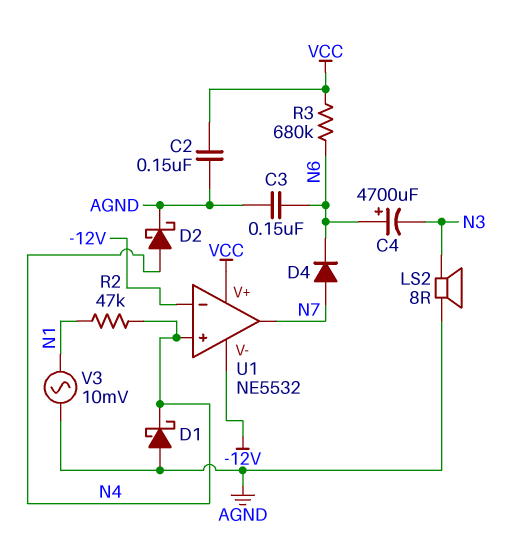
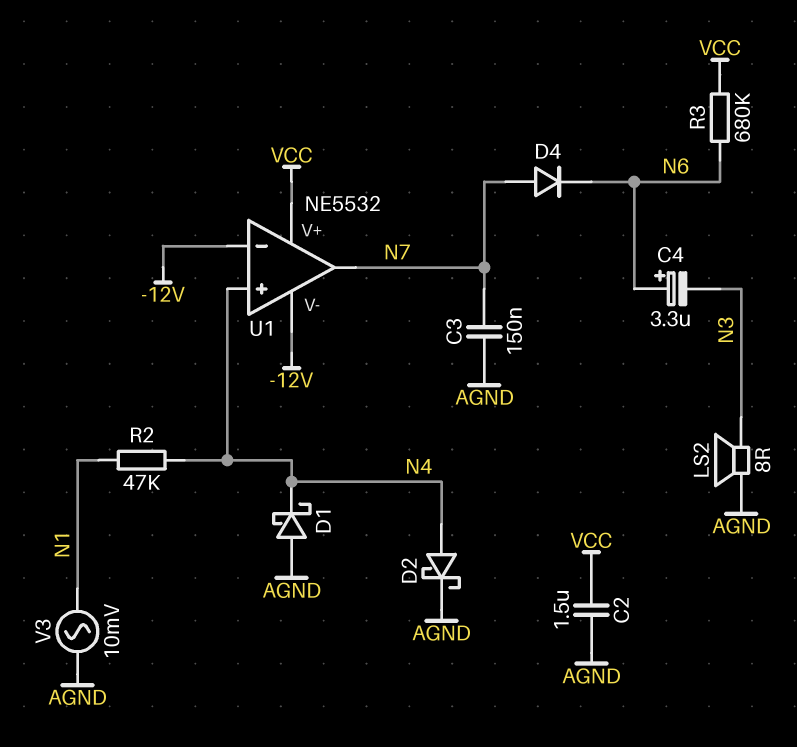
C2: 150nF (AGND, VCC) -> 1.5uF (AGND, VCC)
C3: 150nF (AGND, N6) -> 150nF (AGND, N7)
C4: 4700uF (plus N6, minus N3) -> 3.3uF (plus N6, minus N3)

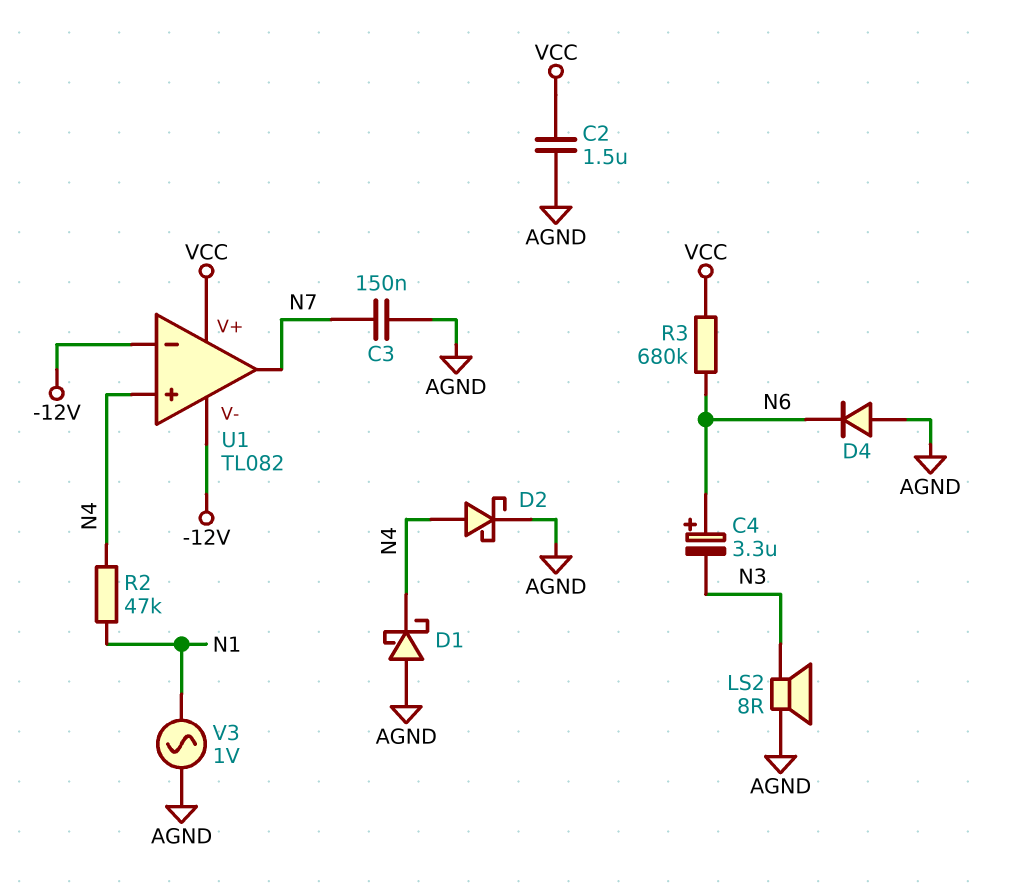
D4: diode (A N7, K N6) -> diode (A AGND, K N6)
U1: NE5532 -> TL082
V3: AC 10mV (AGND, N1) -> AC 1V (AGND, N1)

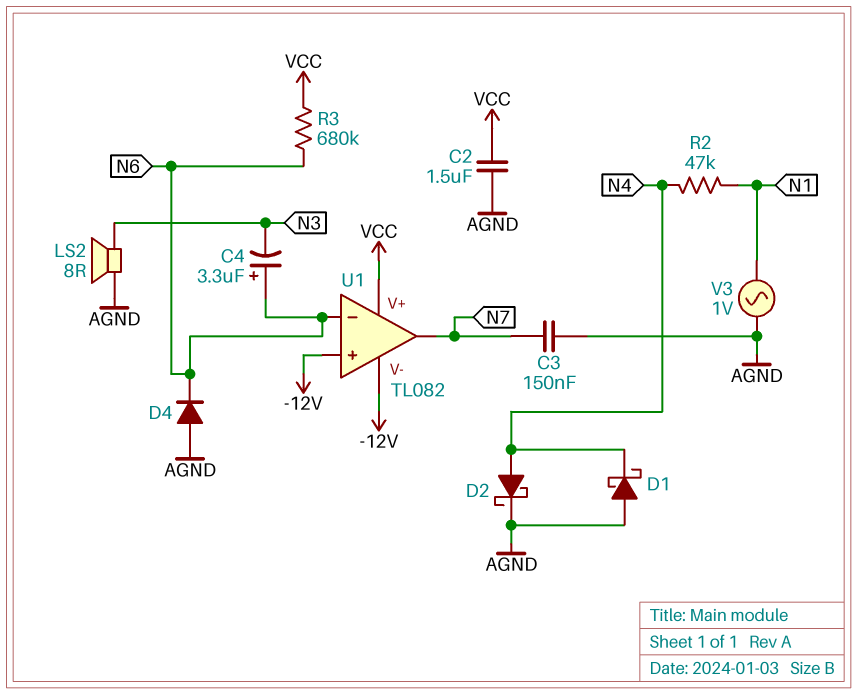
U1 pin in+: N4 -> -12V
U1 pin in-: -12V -> N6

